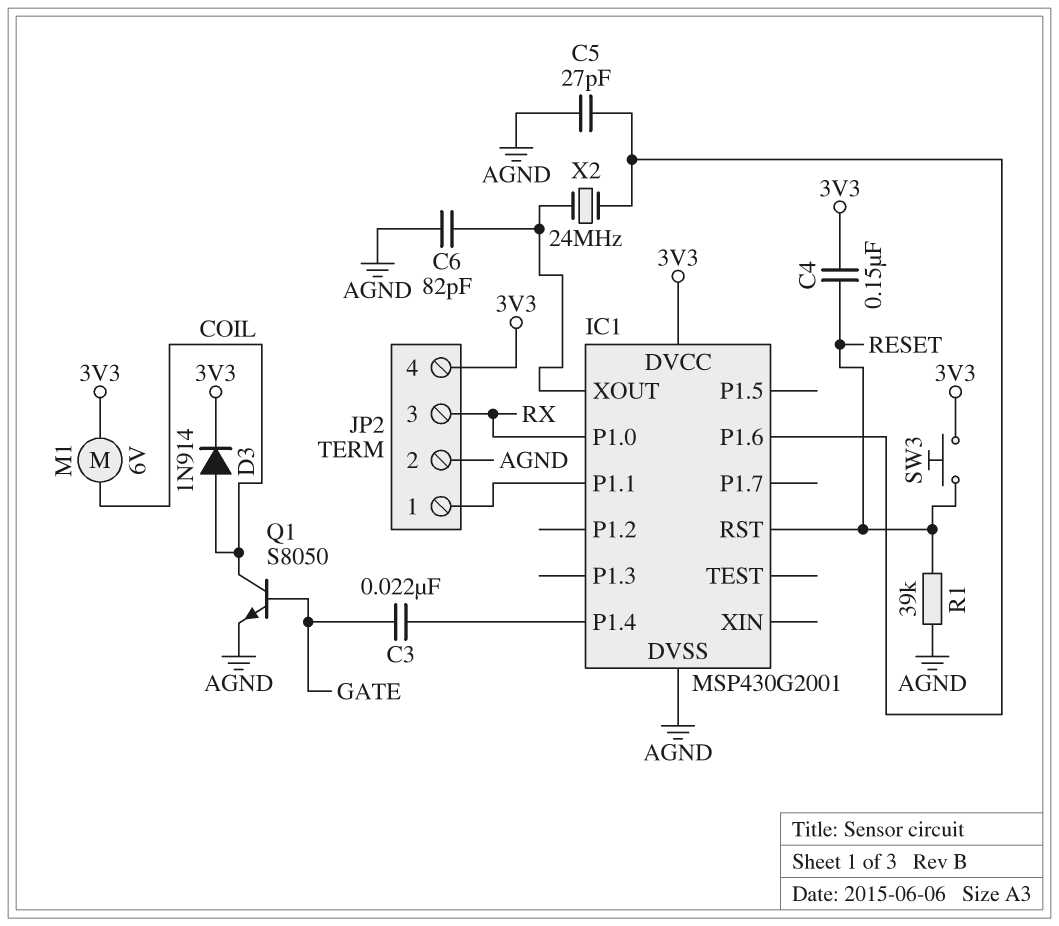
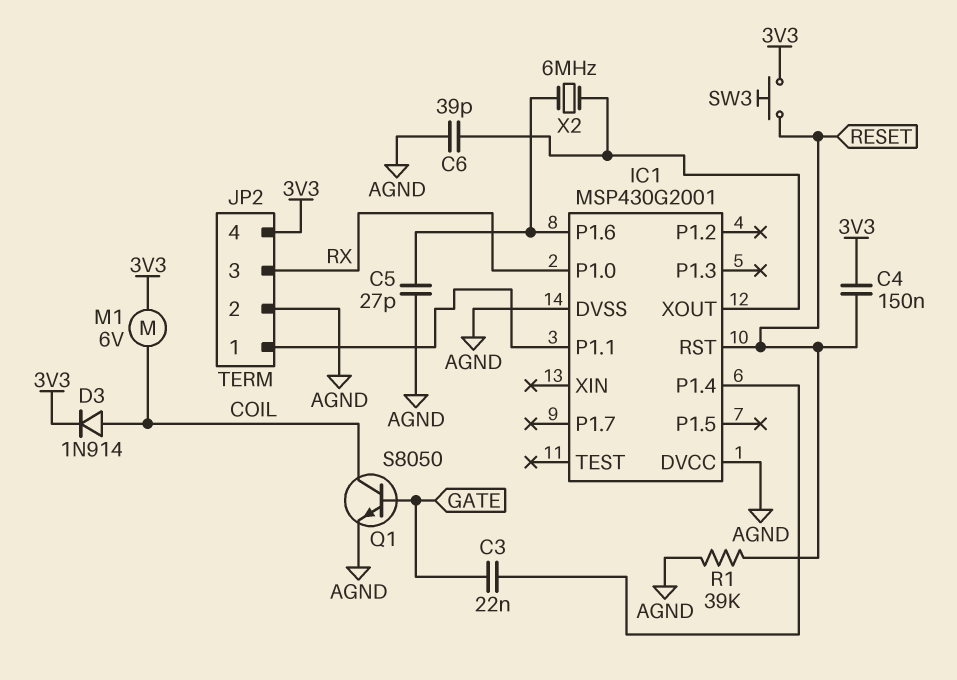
C6: 82pF (AGND, IC1/XOUT) -> 39pF (AGND, IC1/XOUT)
IC1 pin DVCC: 3V3 -> AGND
X2: 24MHz (IC1/P1.6, IC1/XOUT) -> 6MHz (IC1/P1.6, IC1/XOUT)

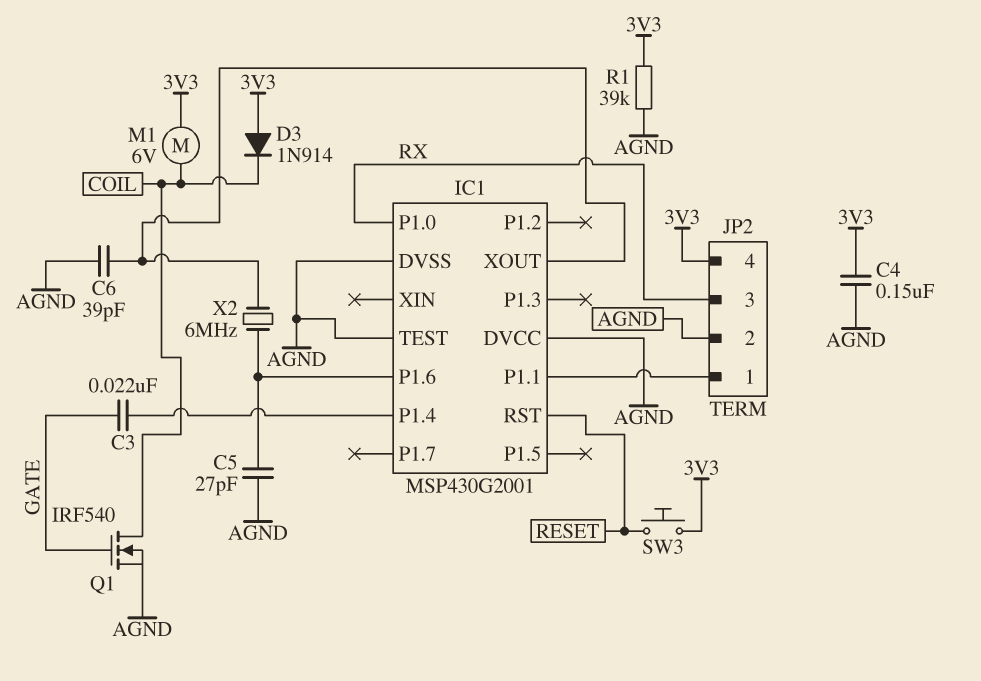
C4: 150nF (3V3, RESET) -> 150nF (3V3, AGND)
D3: diode 1N914 (A COIL, K 3V3) -> diode 1N914 (A 3V3, K COIL)
IC1 pin TEST: none -> AGND
Q1: NPN S8050 (B GATE, C COIL, E AGND) -> NMOS IRF540 (G GATE, D COIL, S AGND)
R1: 39k (AGND, RESET) -> 39k (3V3, AGND)

